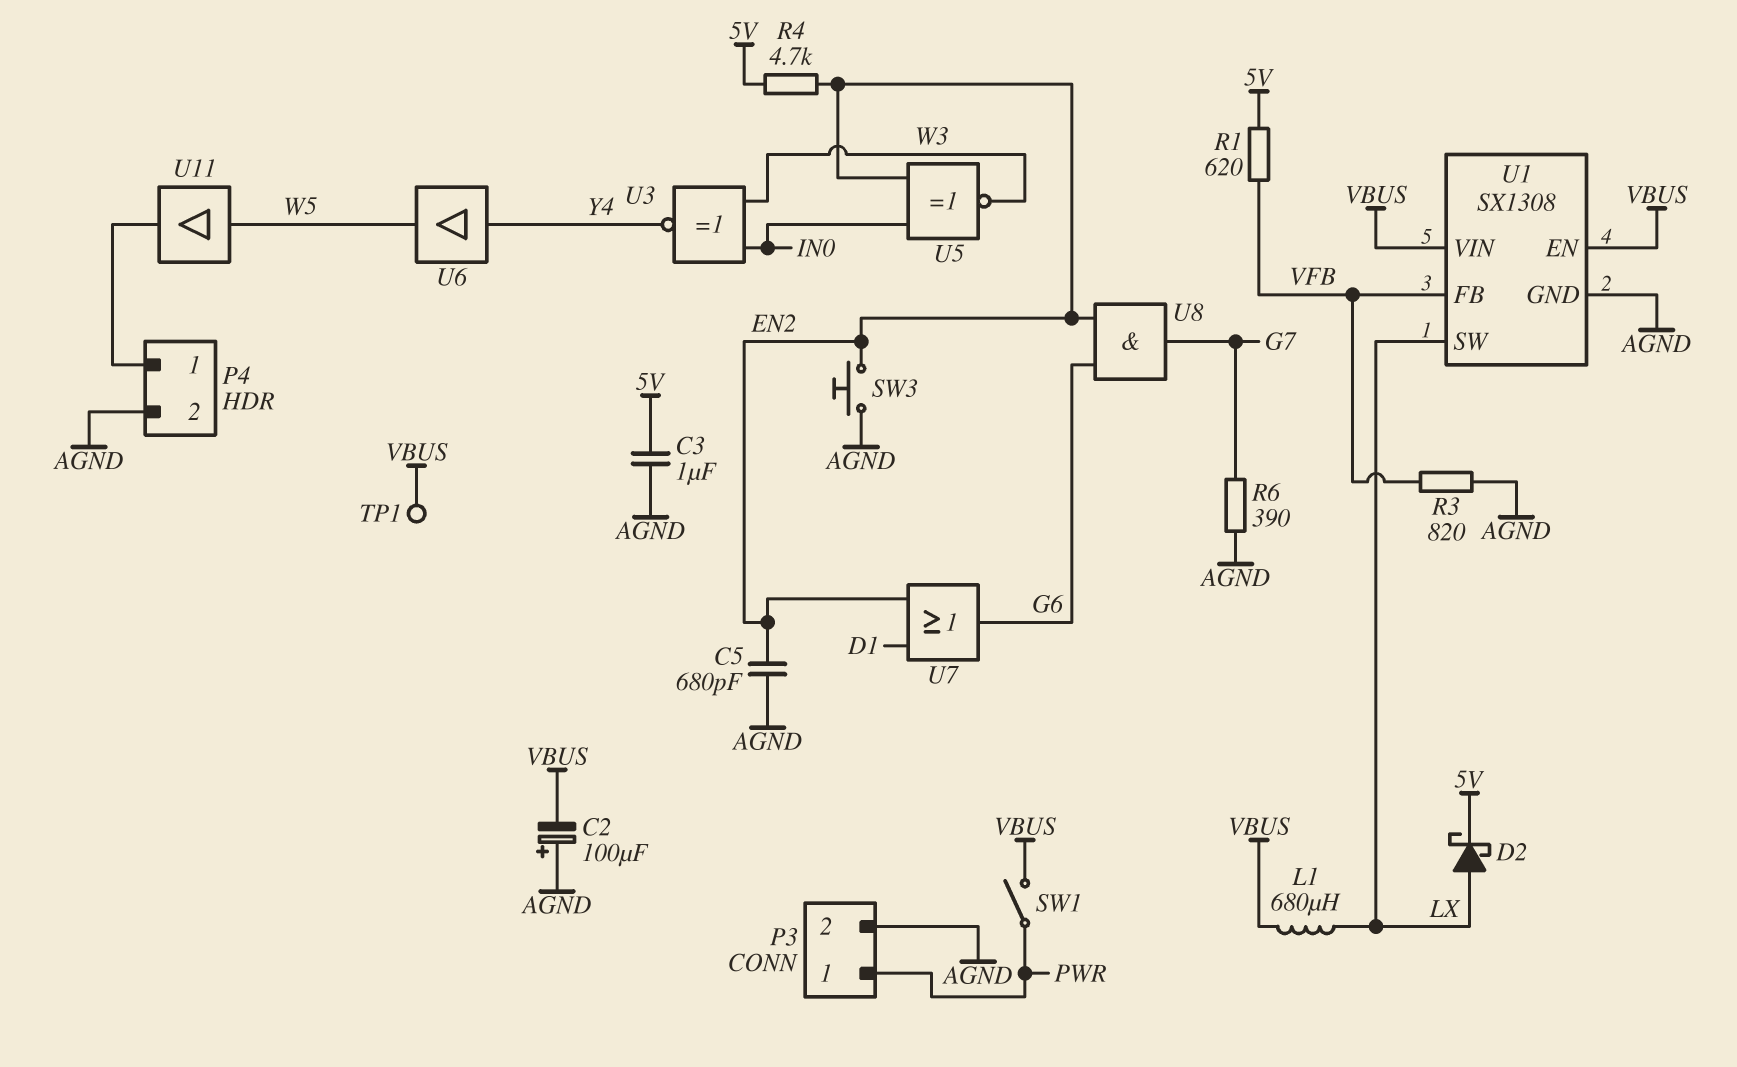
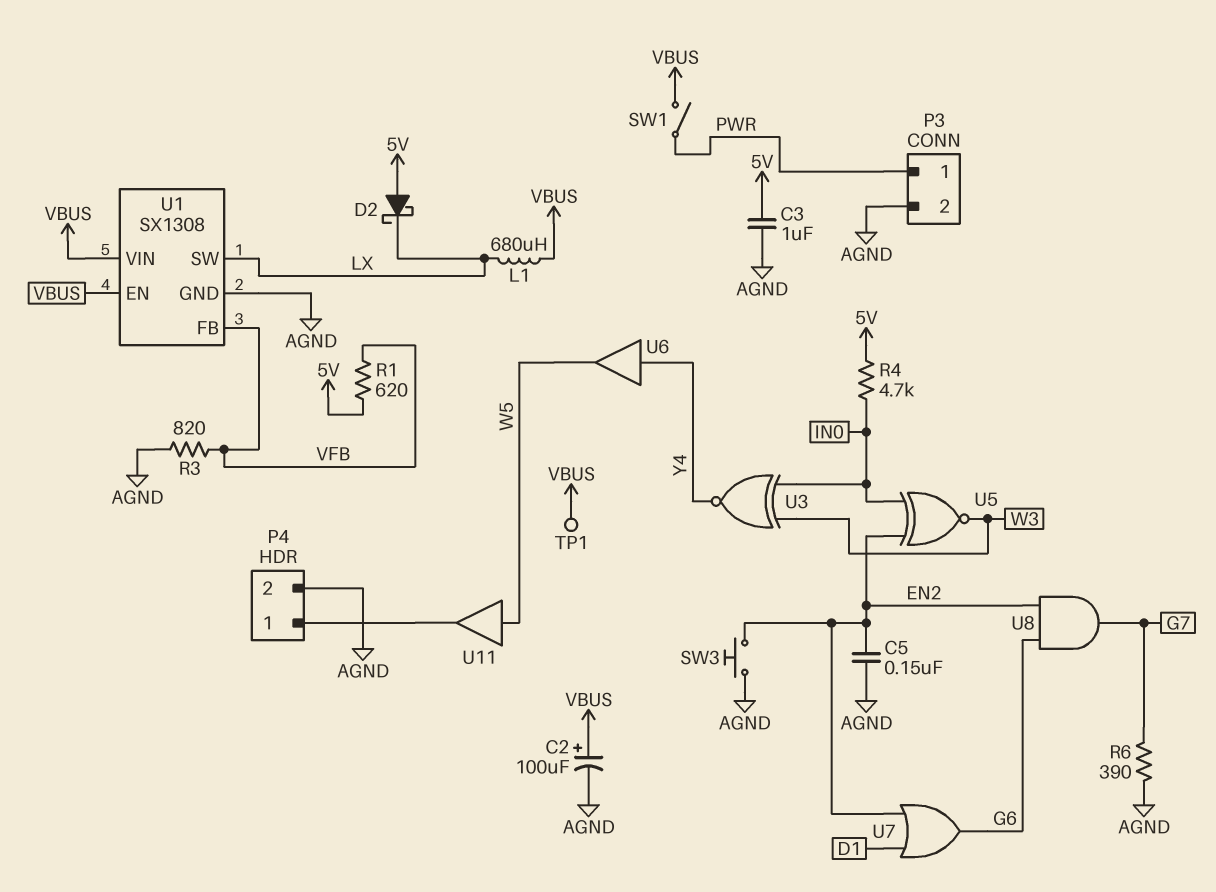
C2: 100uF (plus AGND, minus VBUS) -> 100uF (plus VBUS, minus AGND)
C5: 680pF (AGND, EN2) -> 150nF (AGND, EN2)
D2: schottky (A LX, K 5V) -> schottky (A 5V, K LX)
R4: 4.7k (5V, EN2) -> 4.7k (5V, IN0)

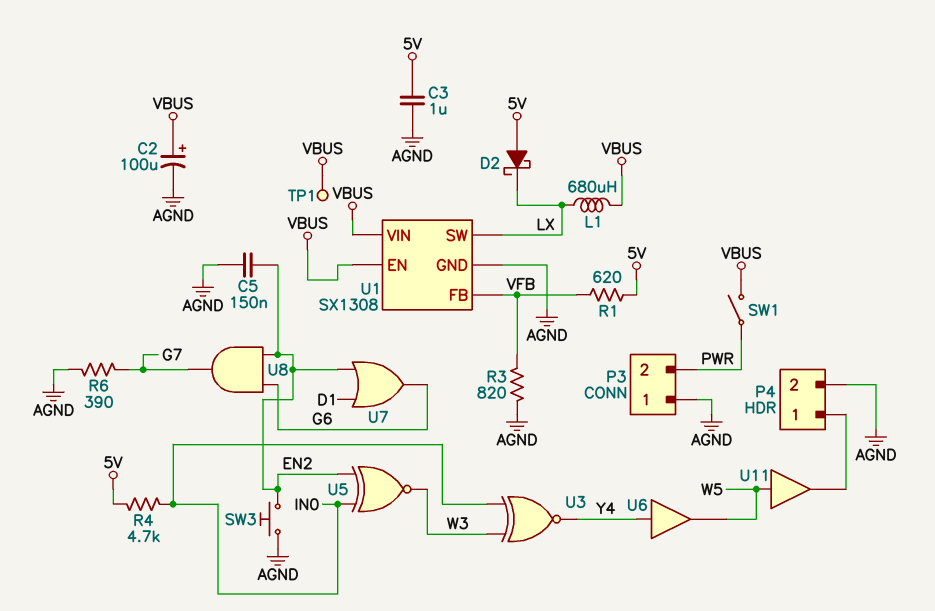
P3 pin 1: PWR -> AGND
P3 pin 2: AGND -> PWR

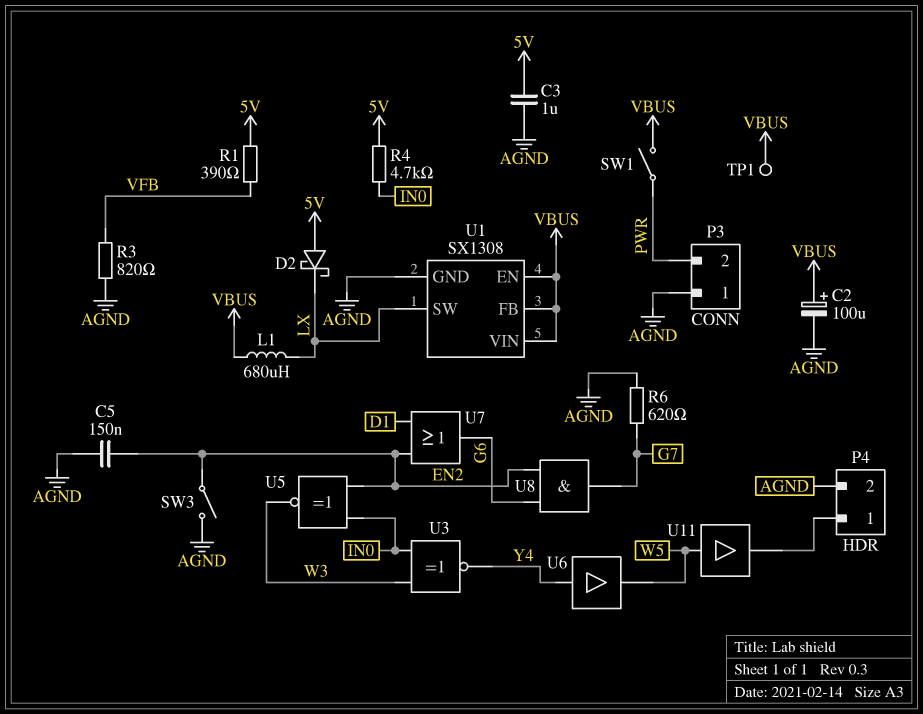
R1: 620 (5V, VFB) -> 390 (5V, VFB)
R6: 390 (AGND, G7) -> 620 (AGND, G7)
SW3: button (AGND, EN2) -> switch (AGND, EN2)
U1 pin FB: VFB -> VBUS

